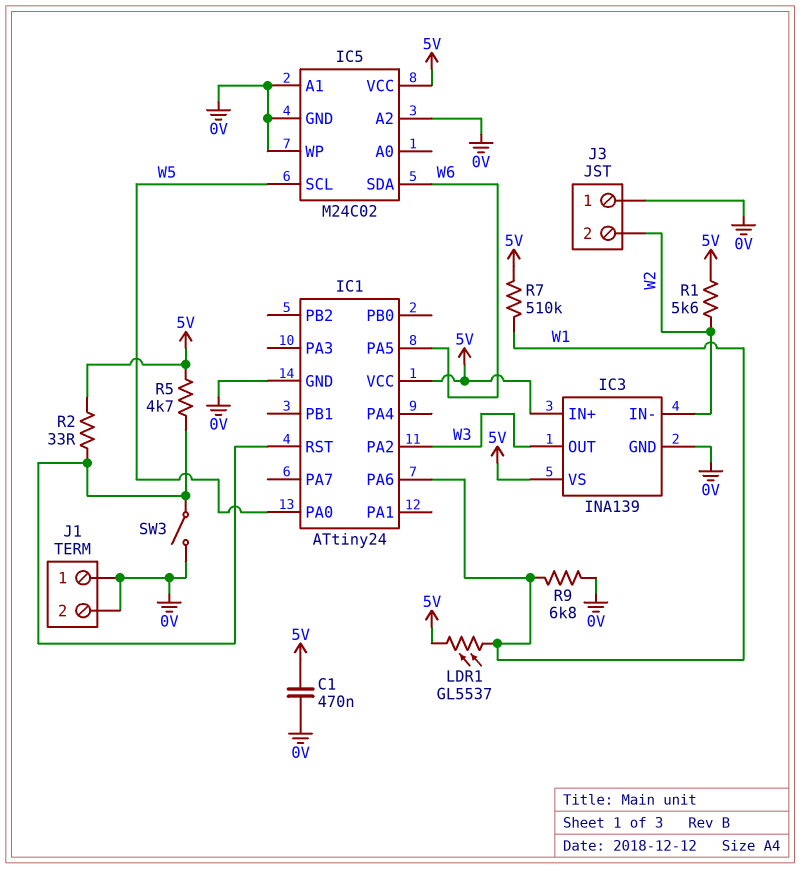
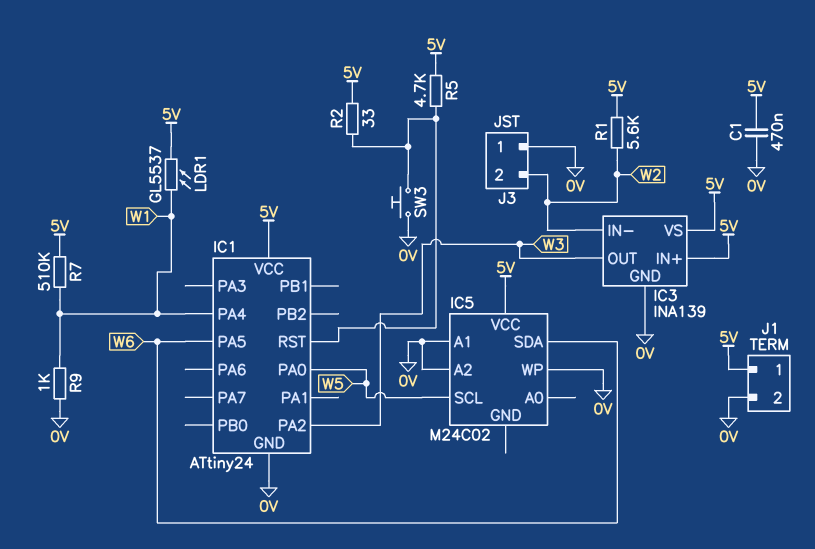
IC1 pin PA4: none -> W1
IC1 pin PA6: W1 -> none
IC5 pin GND: 0V -> none
J1 pin 1: 0V -> 5V
R9: 6.8k (0V, W1) -> 1k (0V, W1)
SW3: switch (0V, IC1/RST) -> button (0V, IC1/RST)

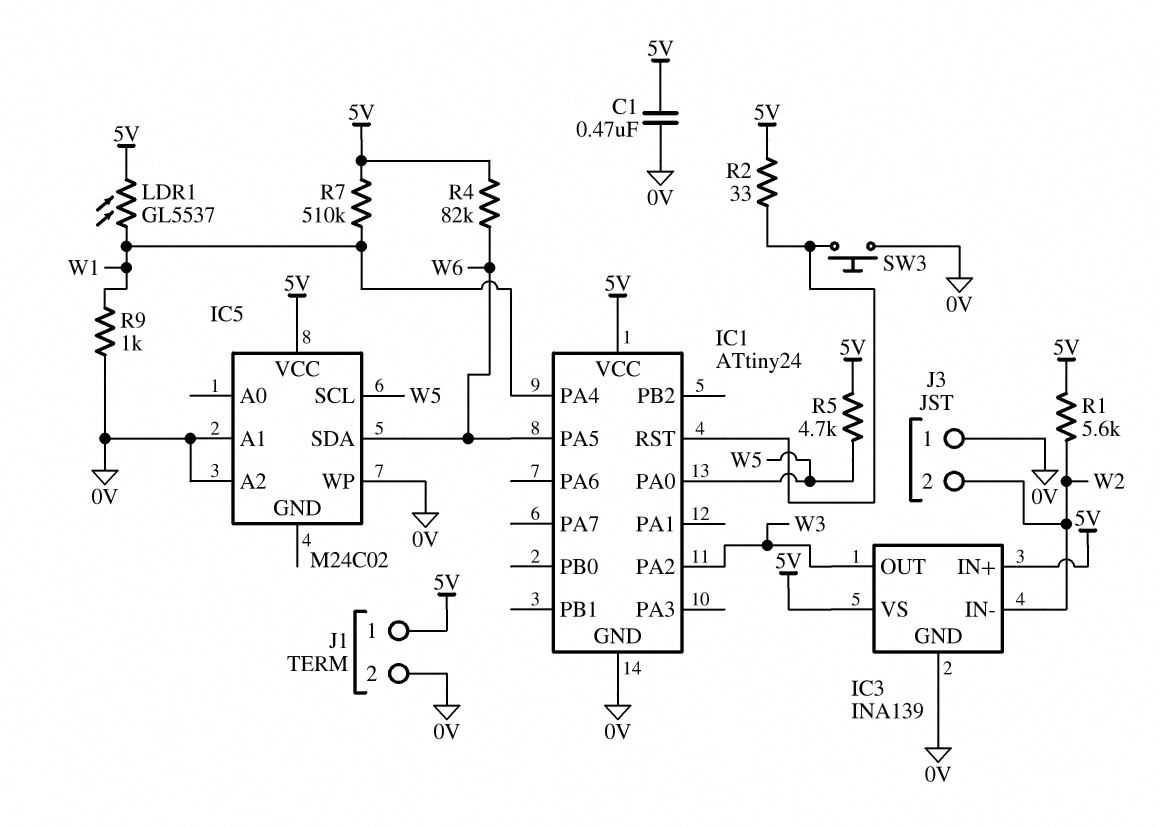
R4: none -> 82k (5V, W6)
R5: 4.7k (5V, IC1/RST) -> 4.7k (5V, W5)

